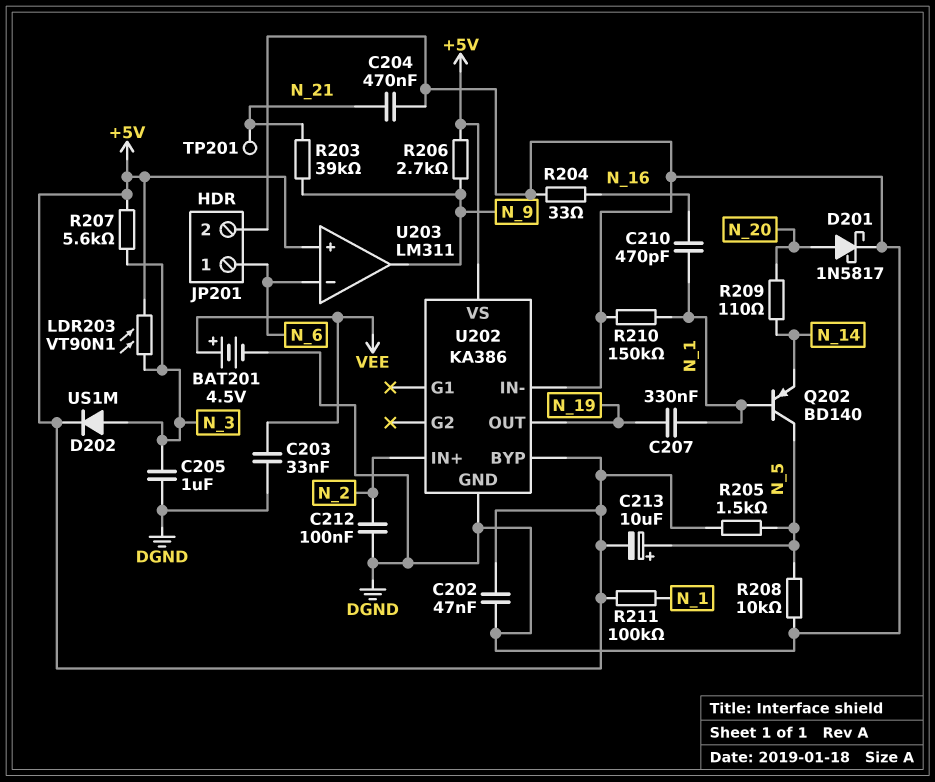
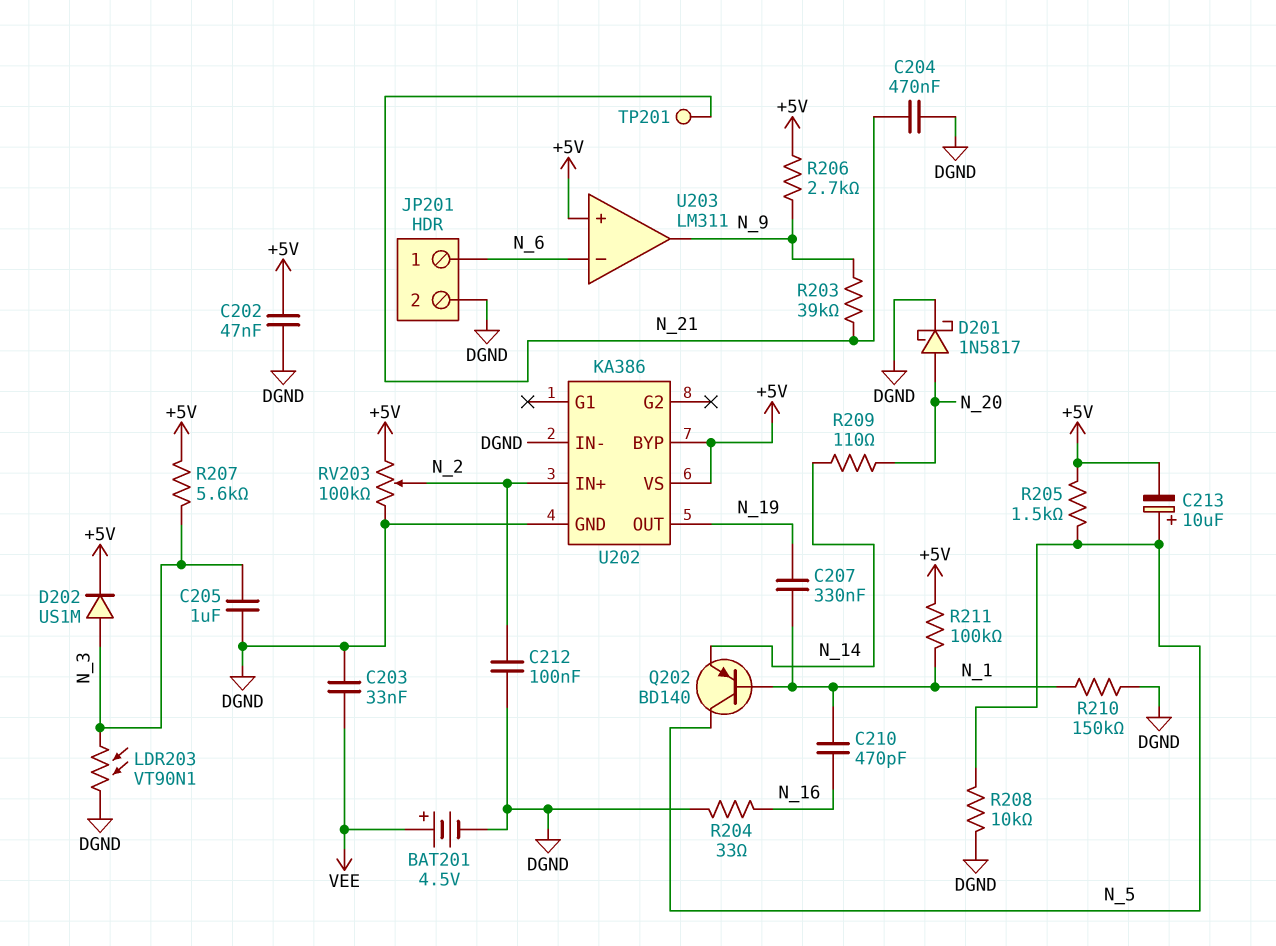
LDR203: VT90N1 (+5V, N_3) -> VT90N1 (DGND, N_3)
RV203: none -> 100k (+5V, DGND, wiper N_2)

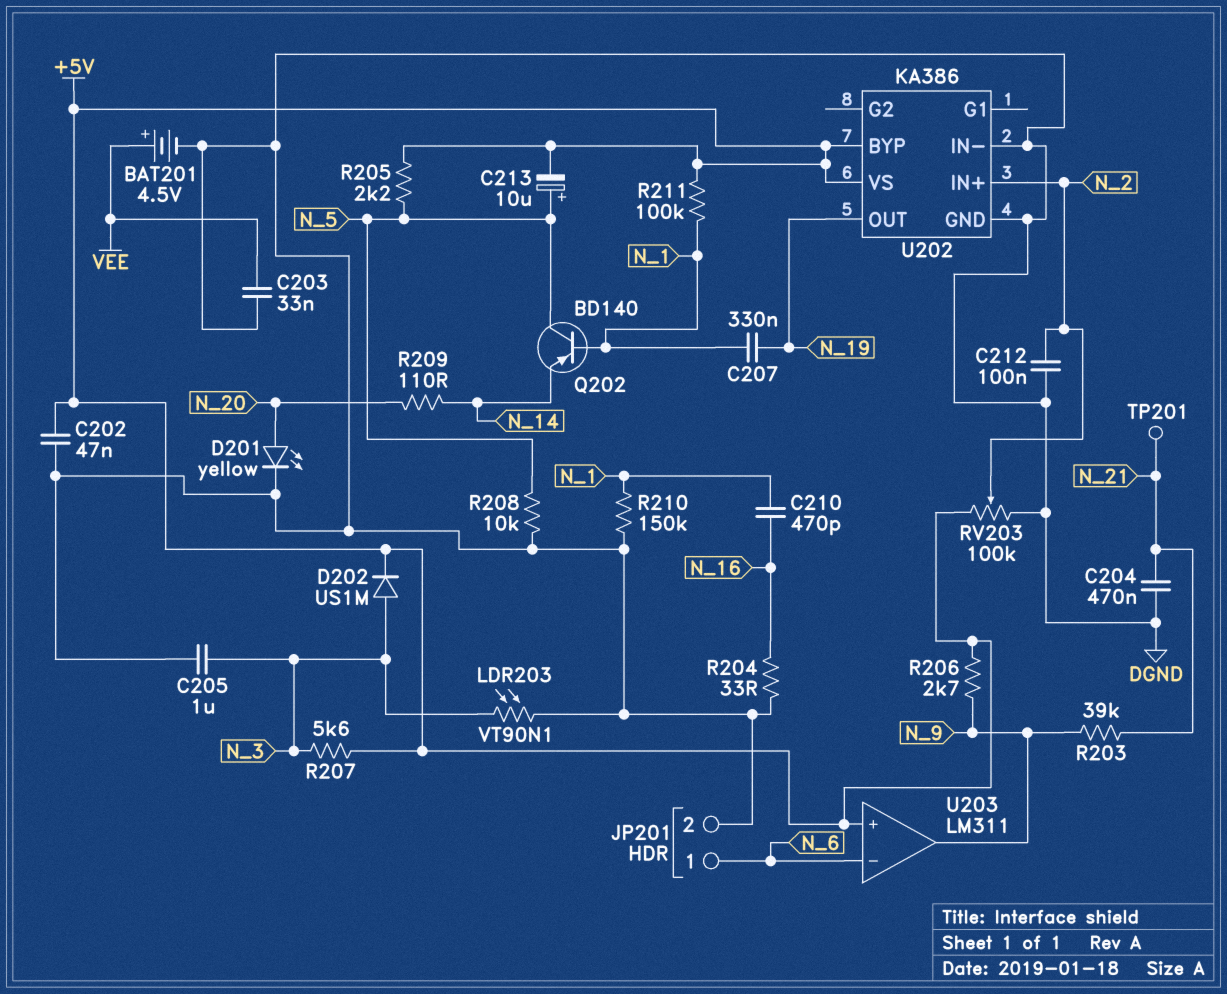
D201: schottky 1N5817 (A N_20, K DGND) -> LED yellow (A N_20, K DGND)
R205: 1.5k (+5V, N_5) -> 2.2k (+5V, N_5)

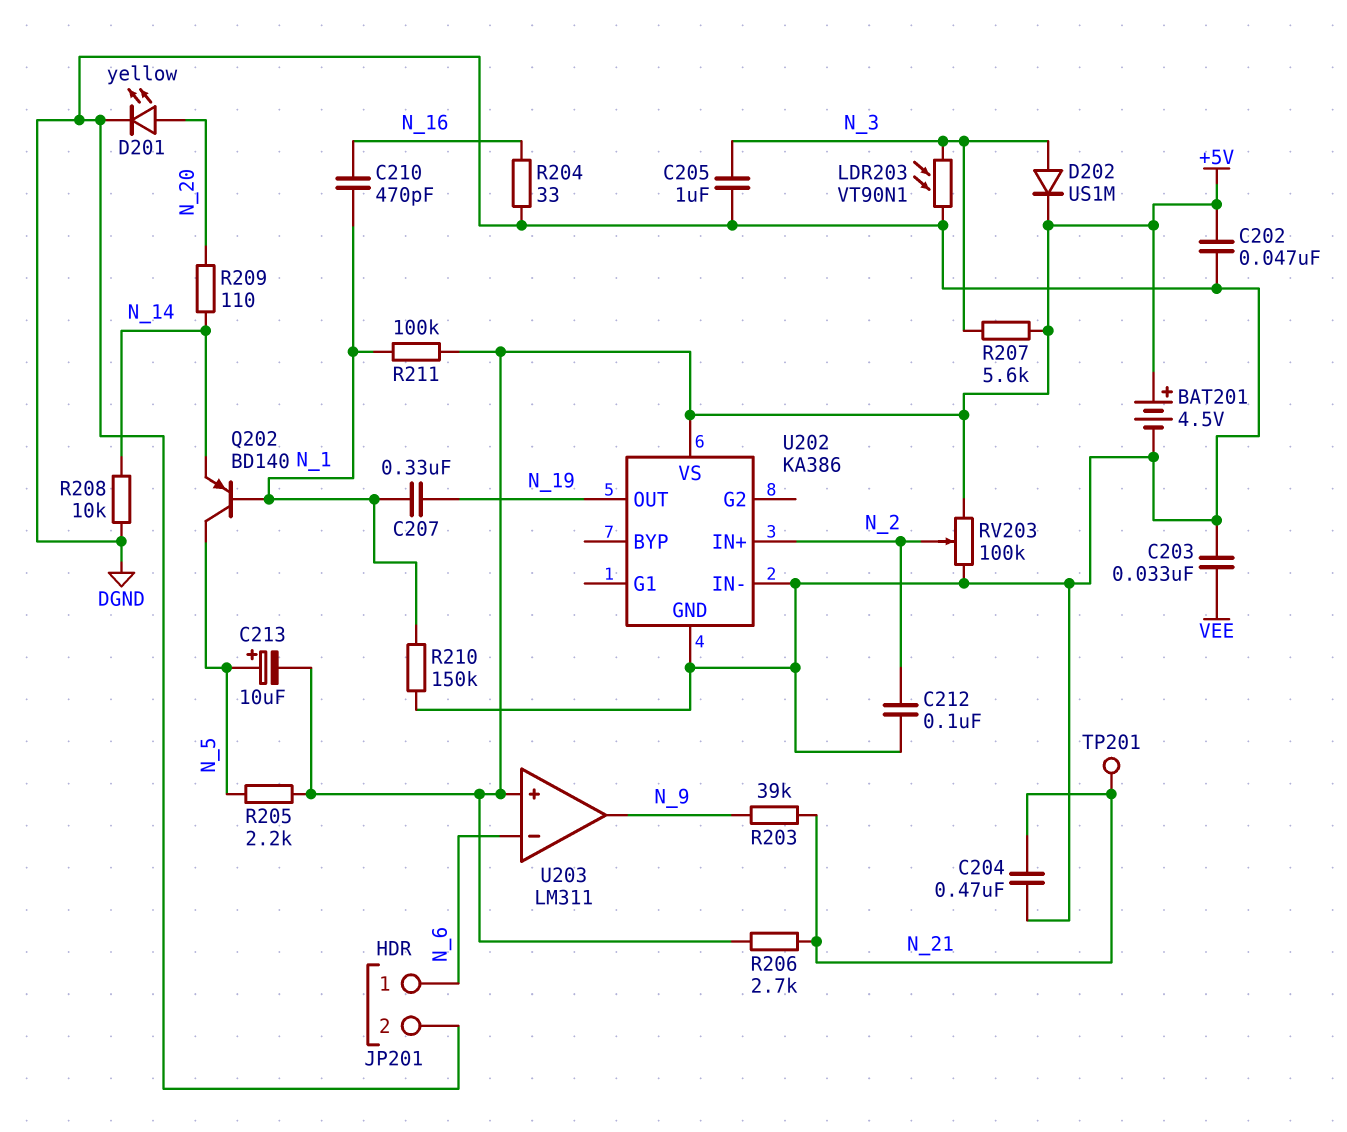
BAT201: 4.5V (plus VEE, minus DGND) -> 4.5V (plus +5V, minus DGND)
R206: 2.7k (+5V, N_9) -> 2.7k (+5V, N_21)
R208: 10k (DGND, N_5) -> 10k (DGND, N_14)
U202 pin BYP: +5V -> none

